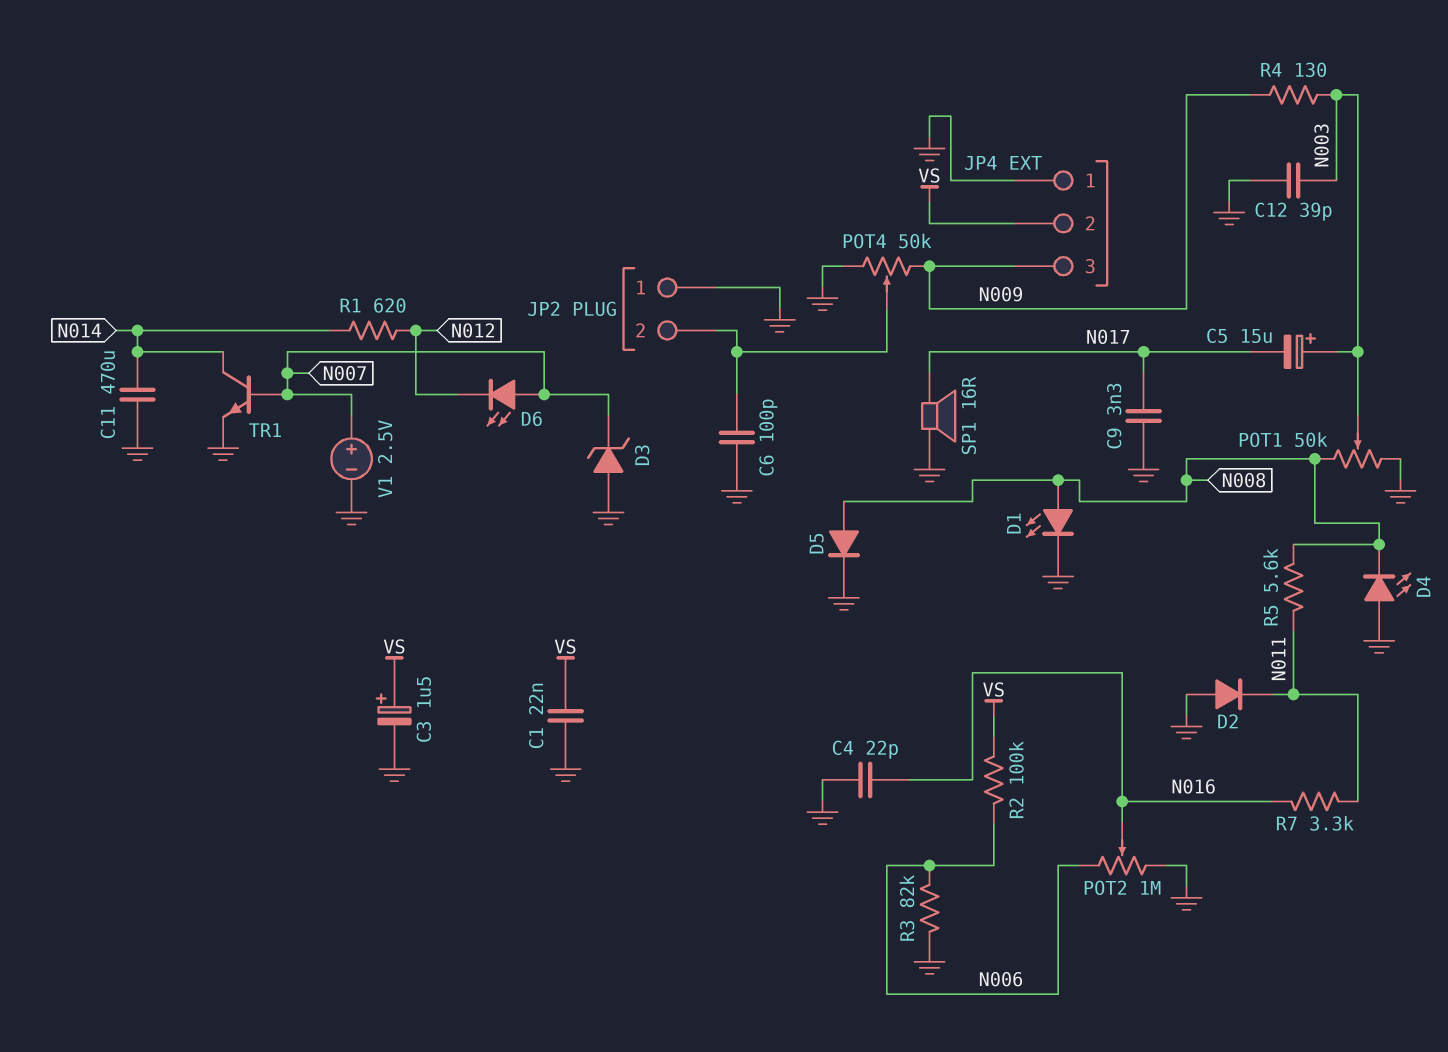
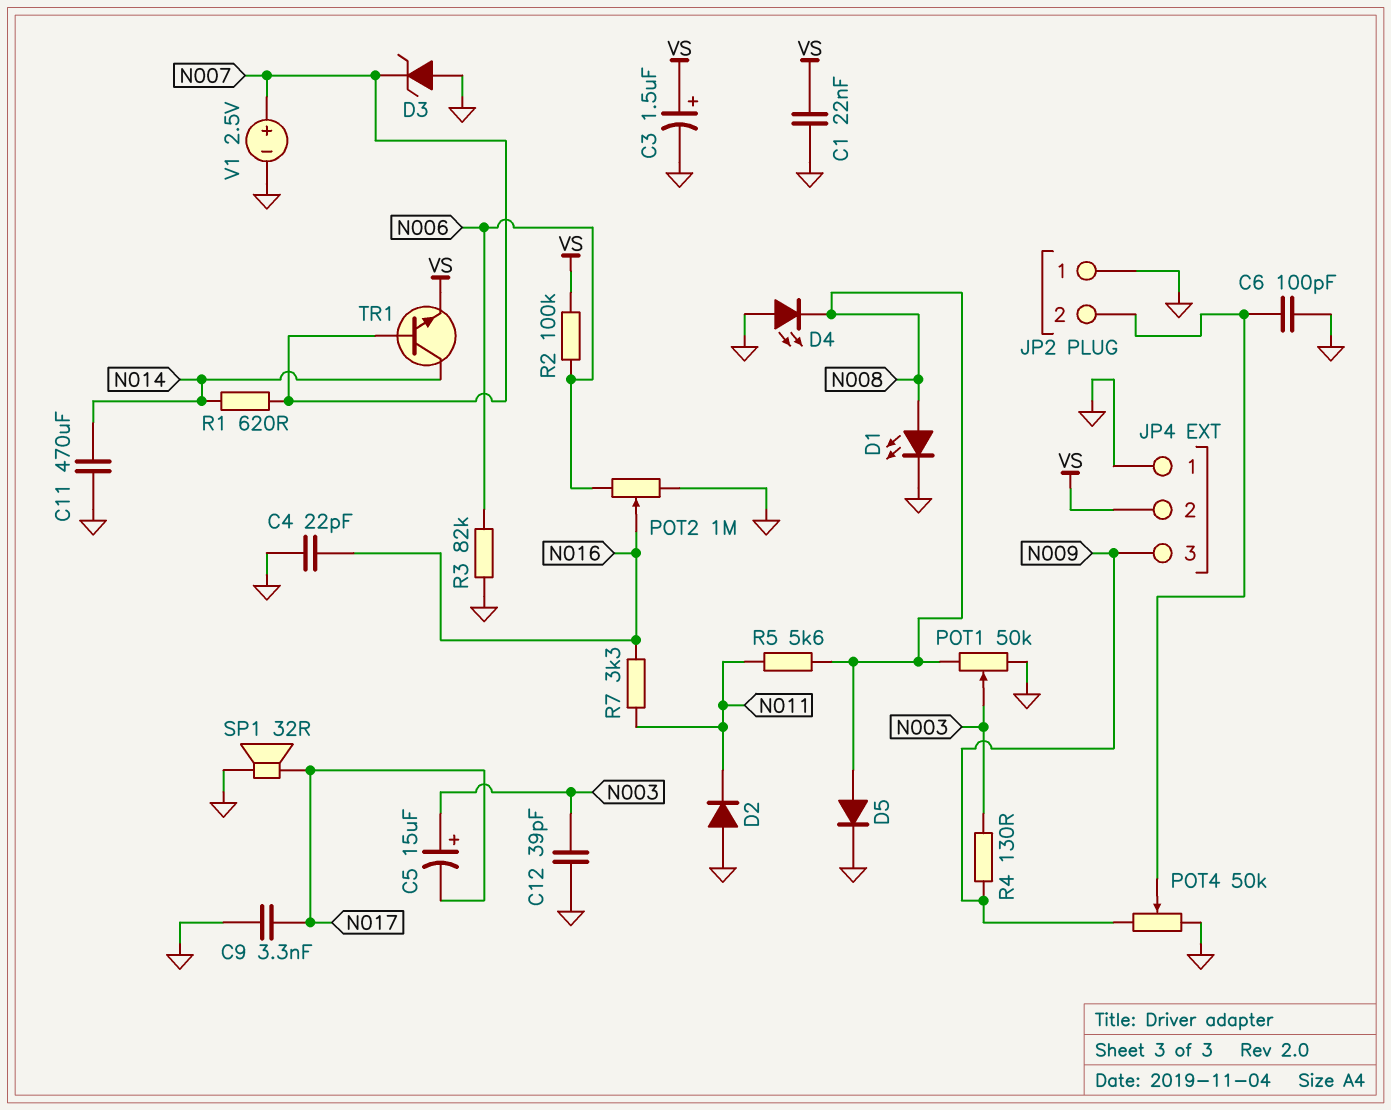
D6: LED (A N007, K N012) -> none
R1: 620 (N012, N014) -> 620 (N007, N014)
SP1: speaker 16R (GND, N017) -> speaker 32R (GND, N017)
TR1: NPN (B N007, C N014, E GND) -> NPN (B N007, C N014, E VS)

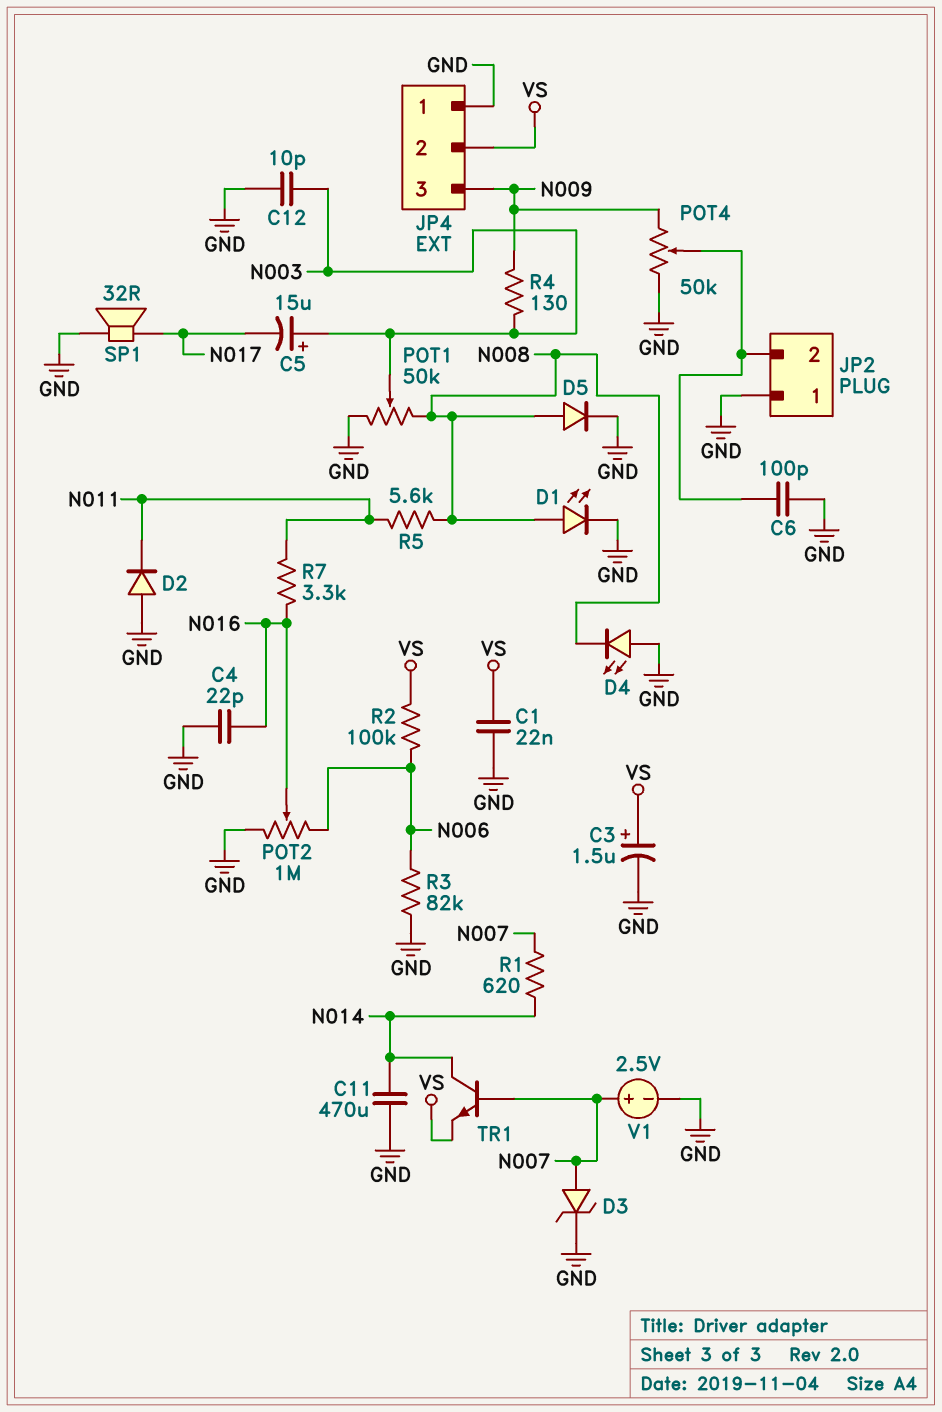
C9: 3.3nF (GND, N017) -> none
C12: 39pF (GND, N003) -> 10pF (GND, N003)
D3: zener (A GND, K N007) -> zener (A N007, K GND)

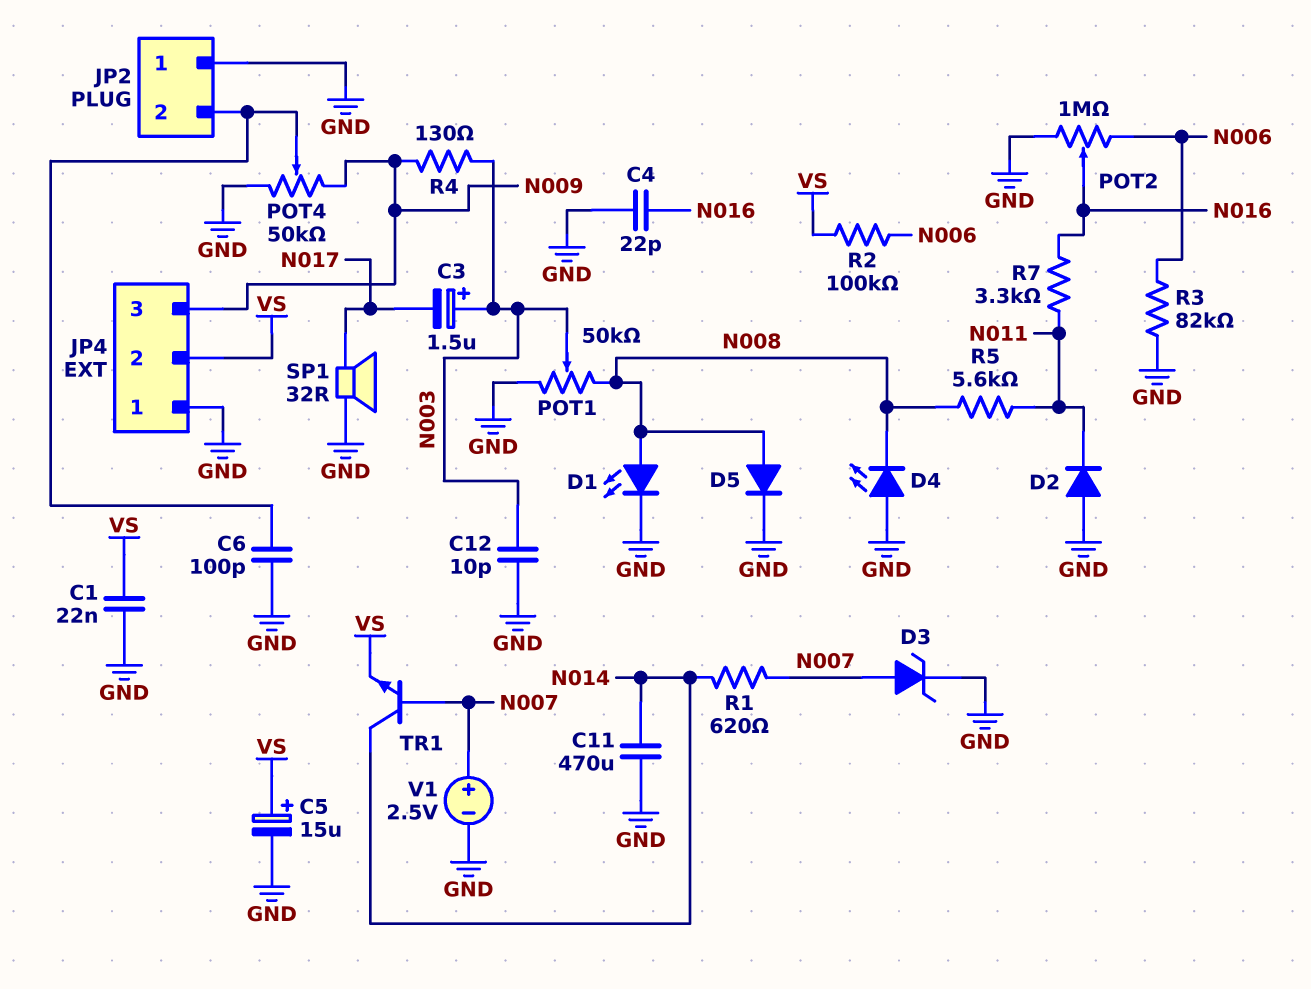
C3: 1.5uF (plus VS, minus GND) -> 1.5uF (plus N003, minus N017)
C5: 15uF (plus N003, minus N017) -> 15uF (plus VS, minus GND)

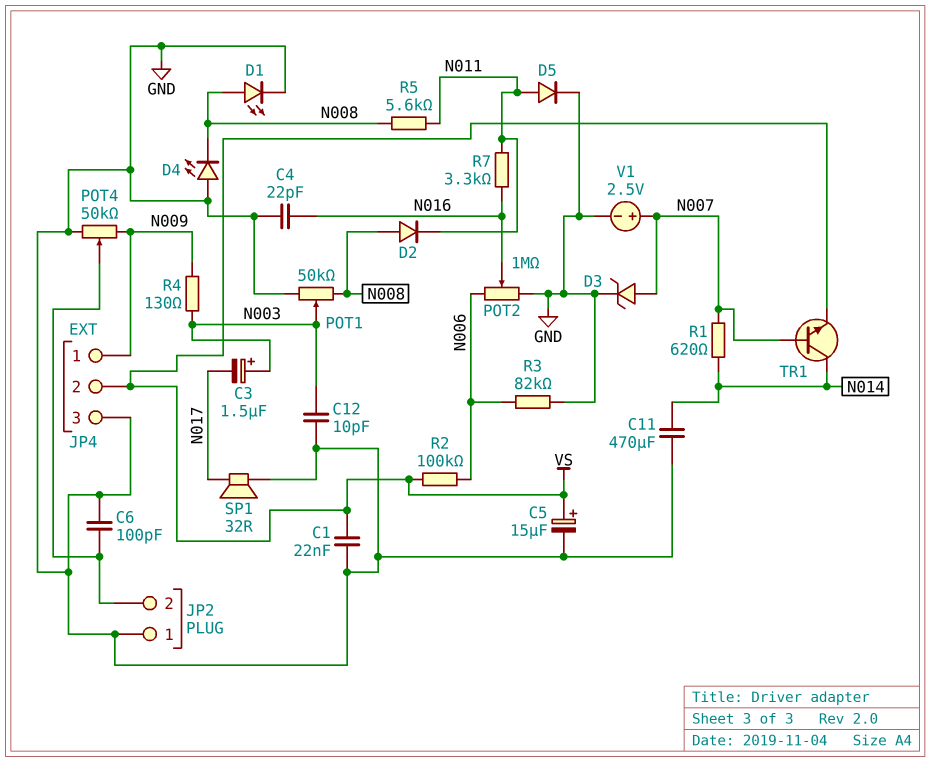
D2: diode (A GND, K N011) -> diode (A N008, K N011)
D5: diode (A N008, K GND) -> diode (A N011, K GND)
JP4 pin 1: GND -> N009
JP4 pin 3: N009 -> GND

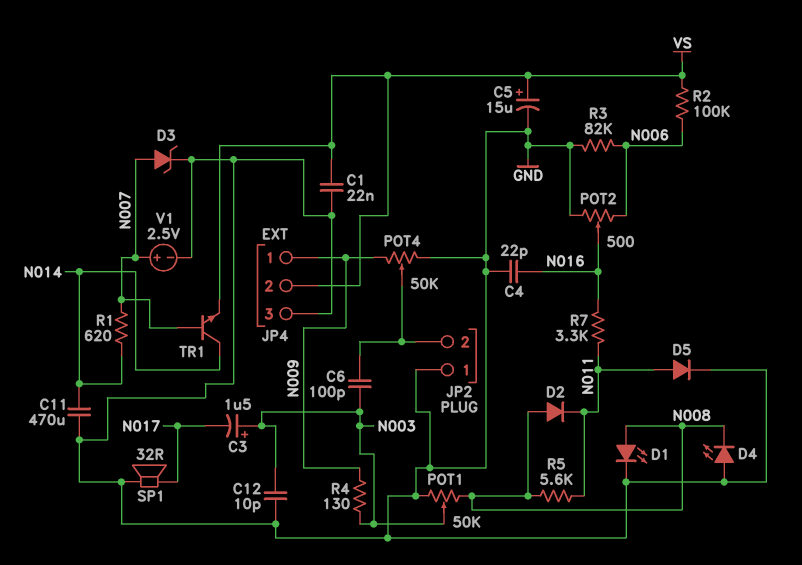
C6: 100pF (GND, JP2/2) -> 100pF (JP2/2, N003)
POT2: 1M (GND, N006, wiper N016) -> 500 (GND, N006, wiper N016)

